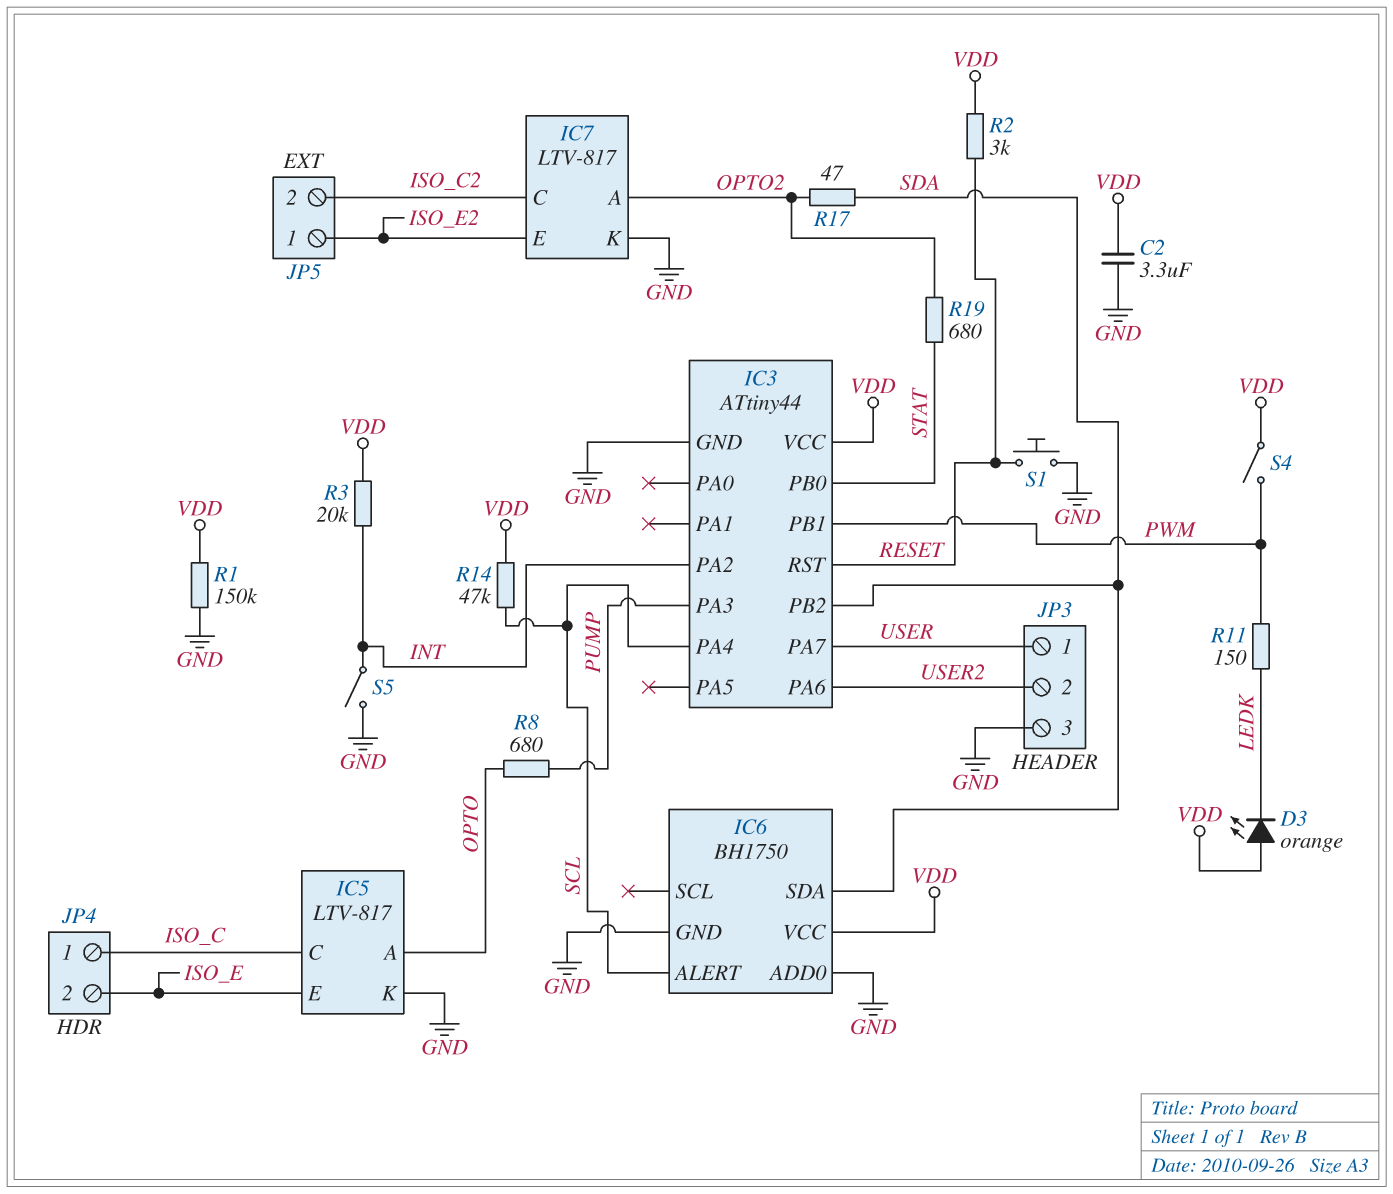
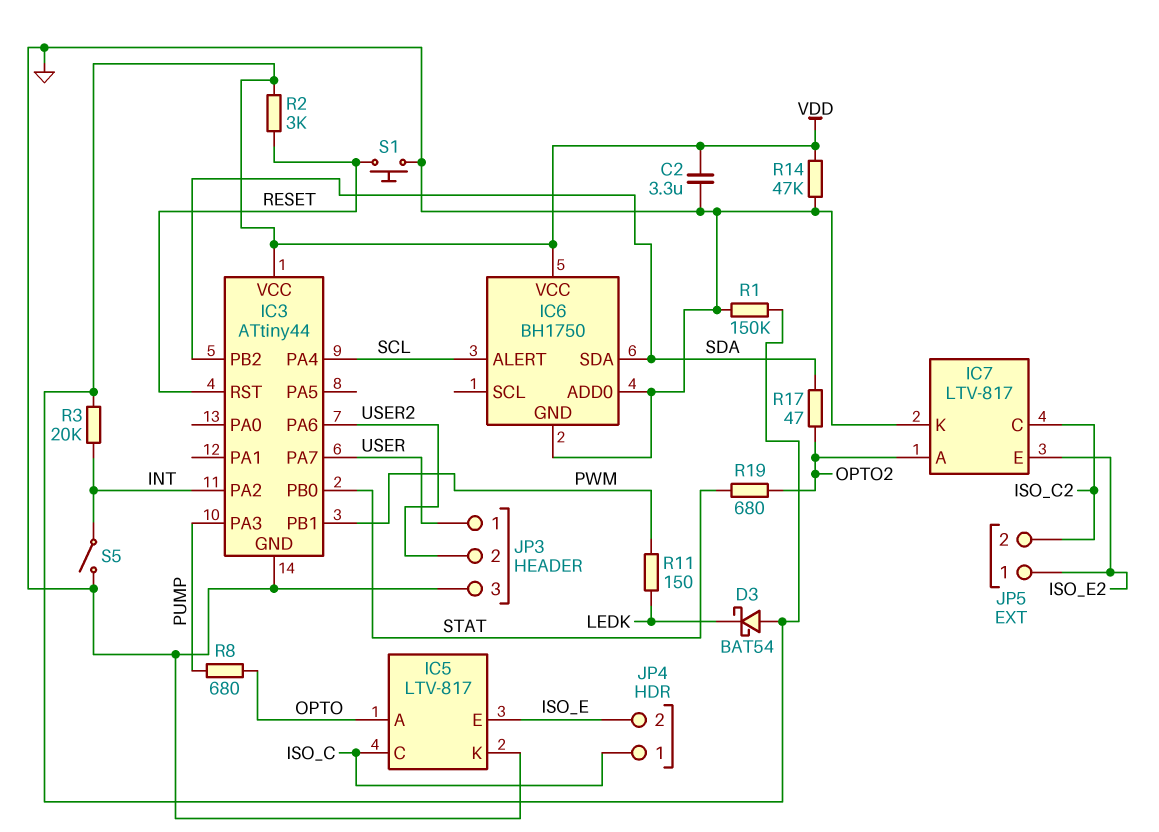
D3: LED orange (A VDD, K LEDK) -> schottky BAT54 (A VDD, K LEDK)
R14: 47k (SCL, VDD) -> 47k (GND, VDD)
S4: switch (PWM, VDD) -> none

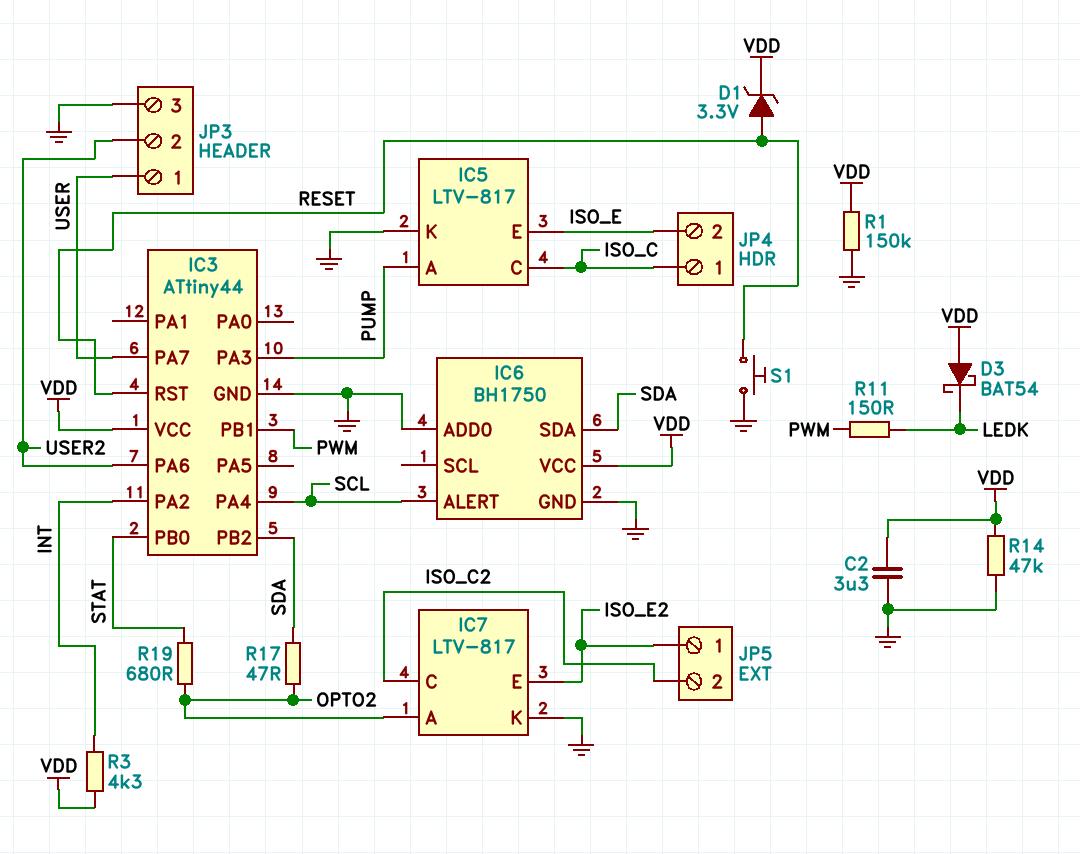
D1: none -> zener 3.3V (A RESET, K VDD)
IC5 pin A: OPTO -> PUMP
R2: 3k (RESET, VDD) -> none
R3: 20k (INT, VDD) -> 4.3k (INT, VDD)
R8: 680 (OPTO, PUMP) -> none
S5: switch (GND, INT) -> none

